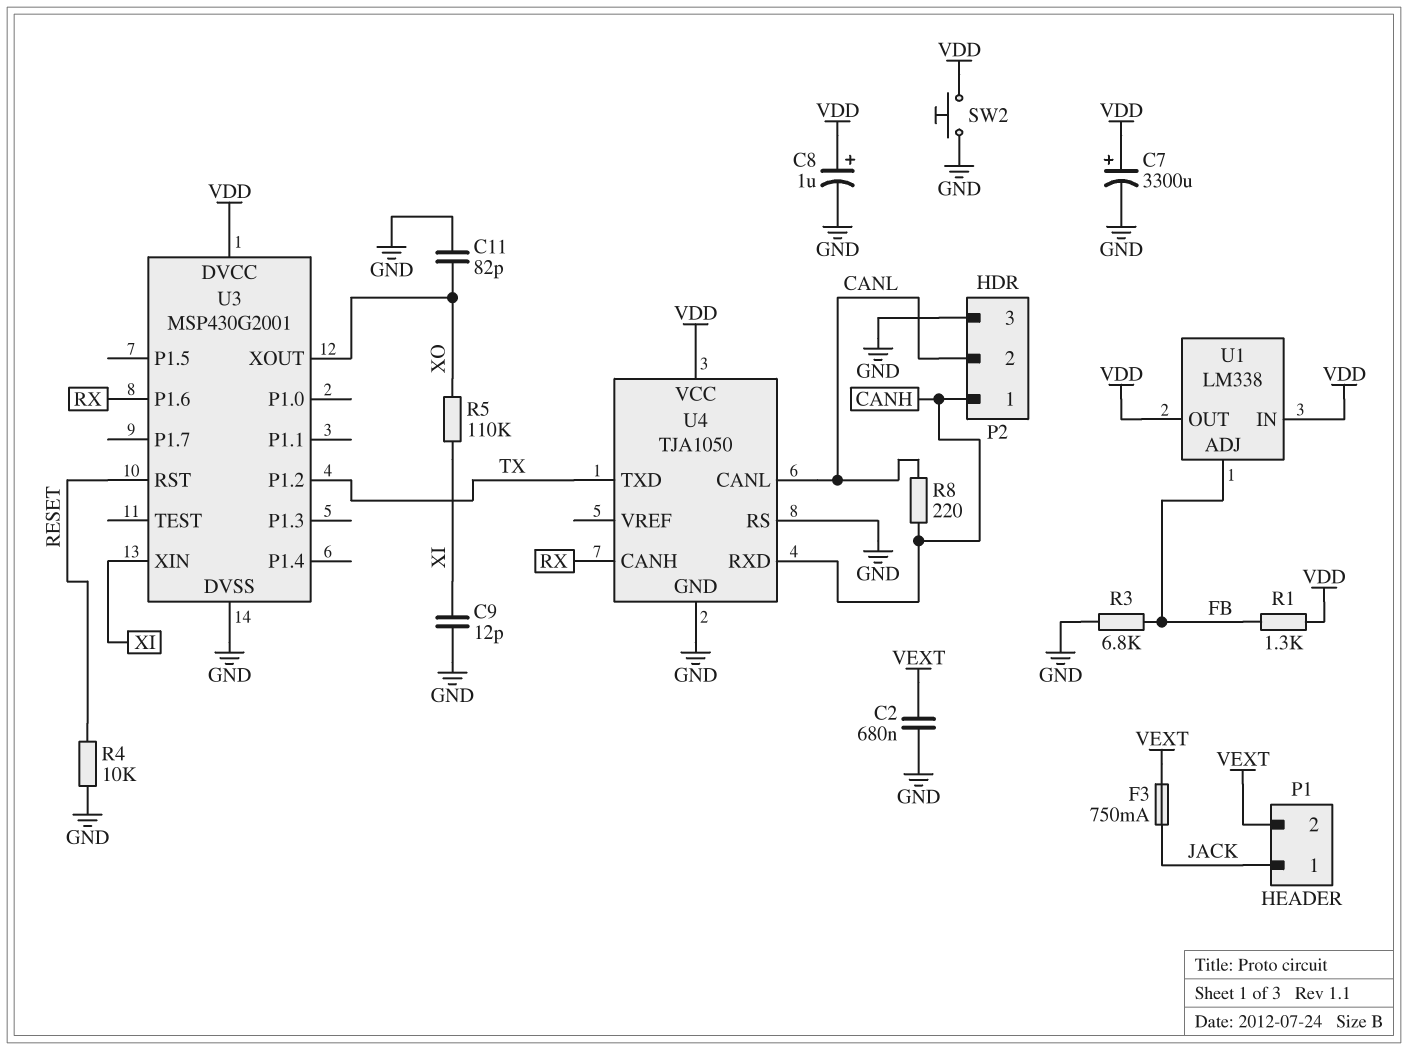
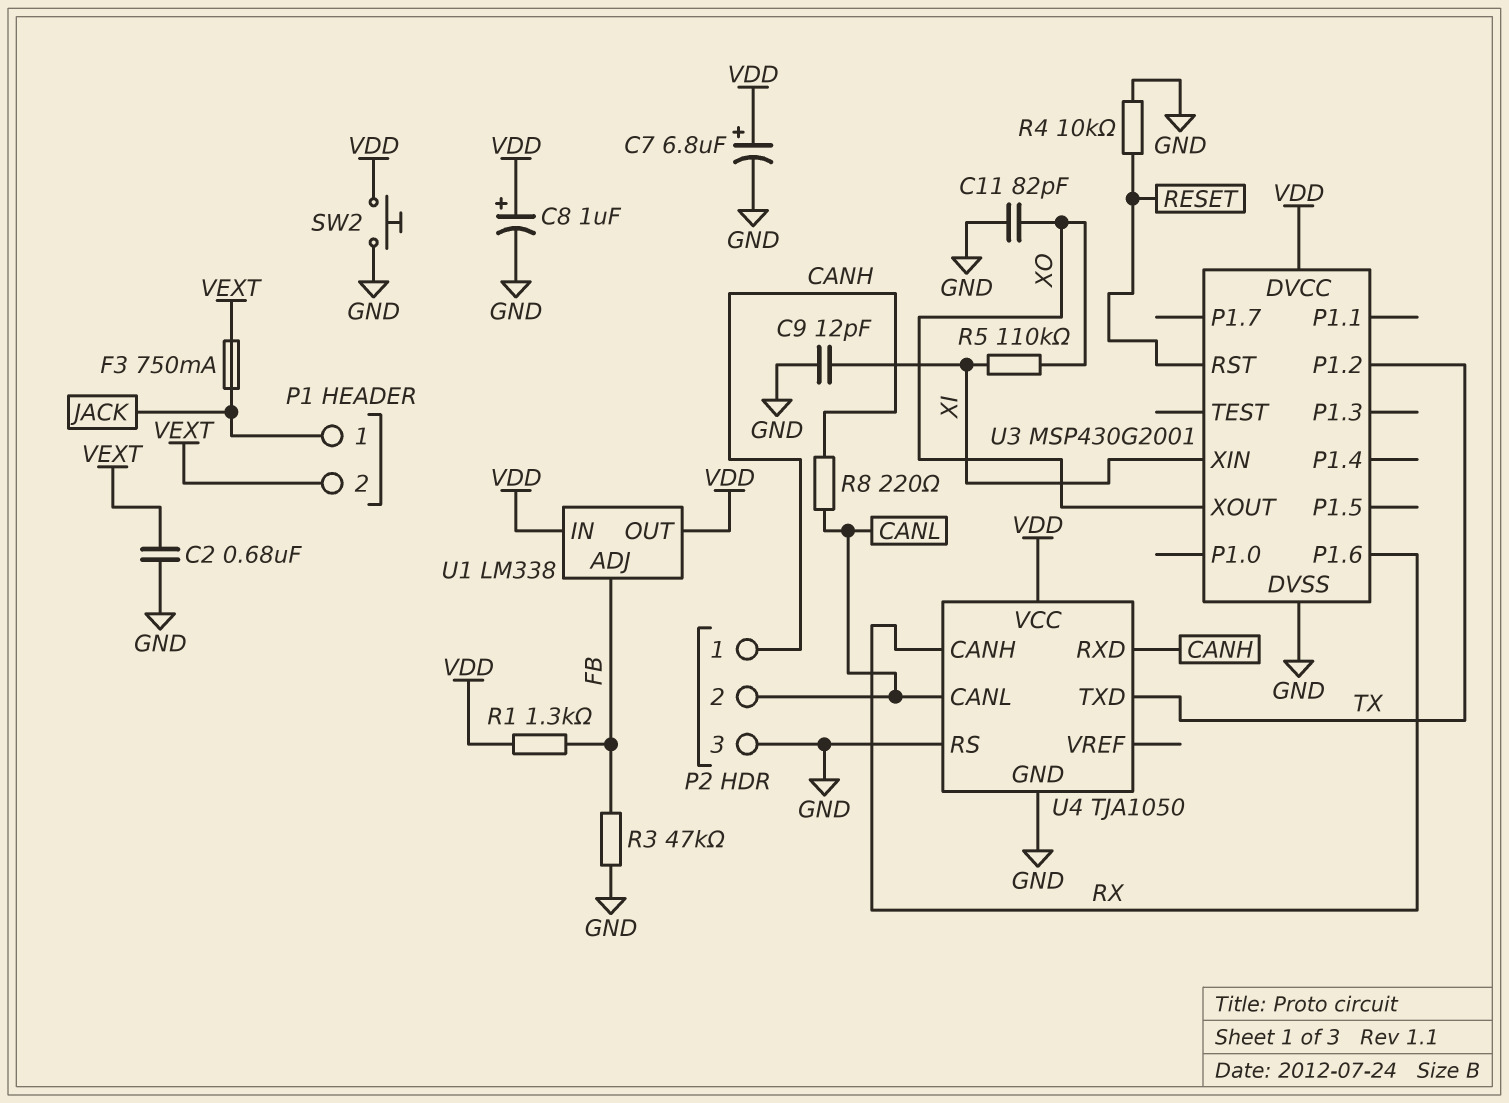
C7: 3300uF (plus VDD, minus GND) -> 6.8uF (plus VDD, minus GND)
R3: 6.8k (FB, GND) -> 47k (FB, GND)

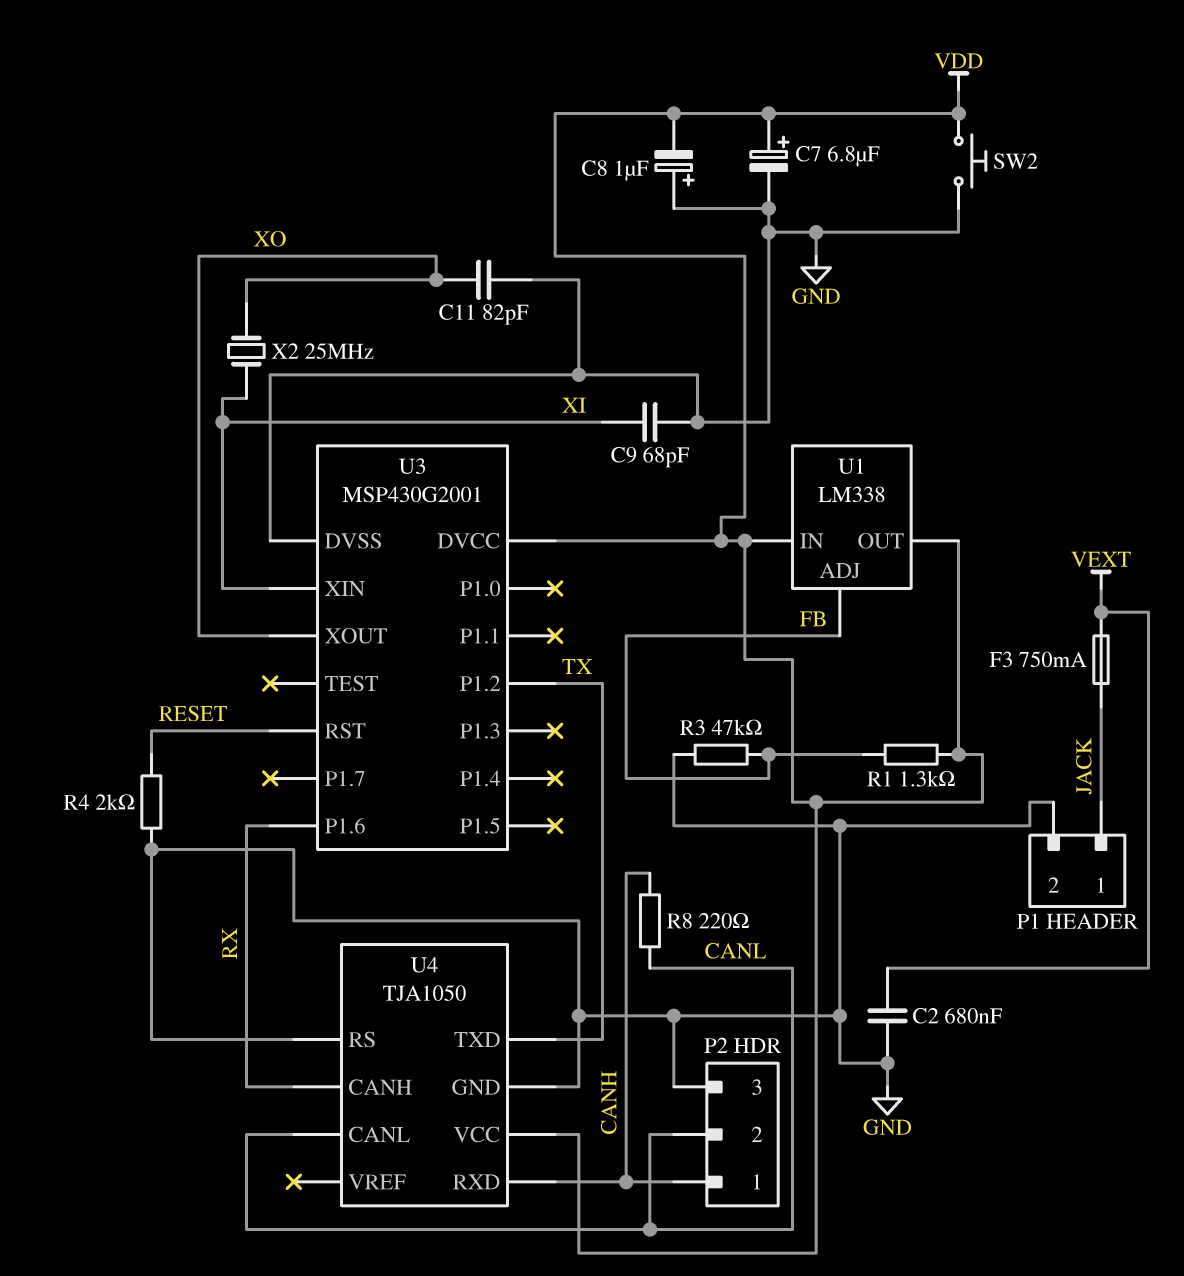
C8: 1uF (plus VDD, minus GND) -> 1uF (plus GND, minus VDD)
C9: 12pF (GND, XI) -> 68pF (GND, XI)
P1 pin 2: VEXT -> GND
R4: 10k (GND, RESET) -> 2k (GND, RESET)
R5: 110k (XI, XO) -> none
X2: none -> 25MHz (XI, XO)

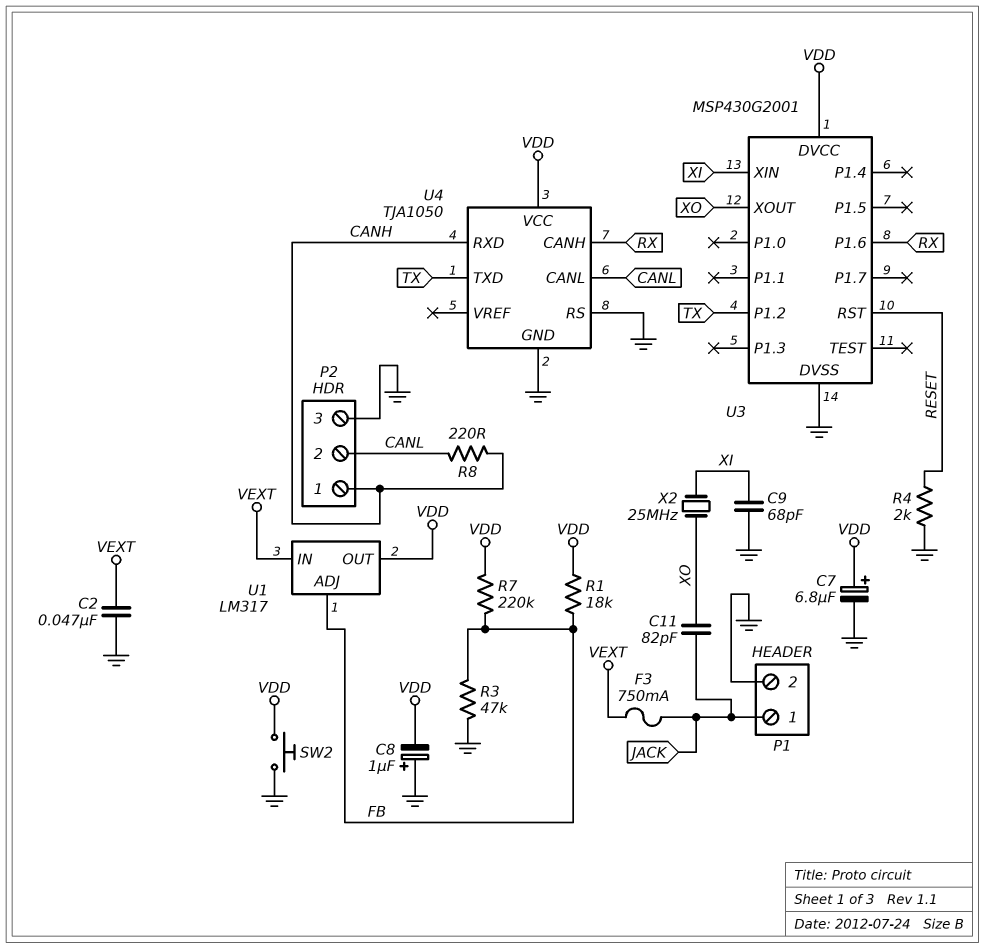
C2: 680nF (GND, VEXT) -> 47nF (GND, VEXT)
C11: 82pF (GND, XO) -> 82pF (JACK, XO)
R1: 1.3k (FB, VDD) -> 18k (FB, VDD)
R7: none -> 220k (FB, VDD)
U1: LM338 -> LM317
U1 pin IN: VDD -> VEXT

